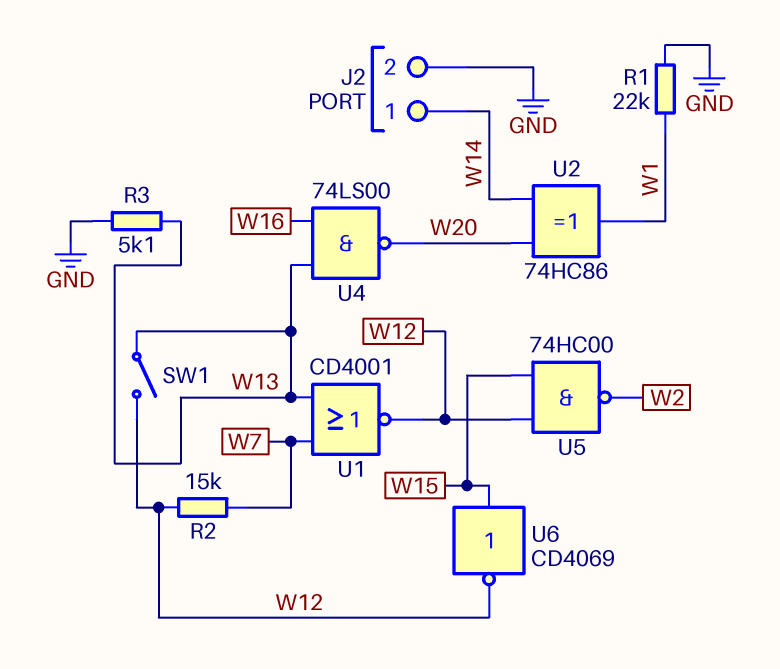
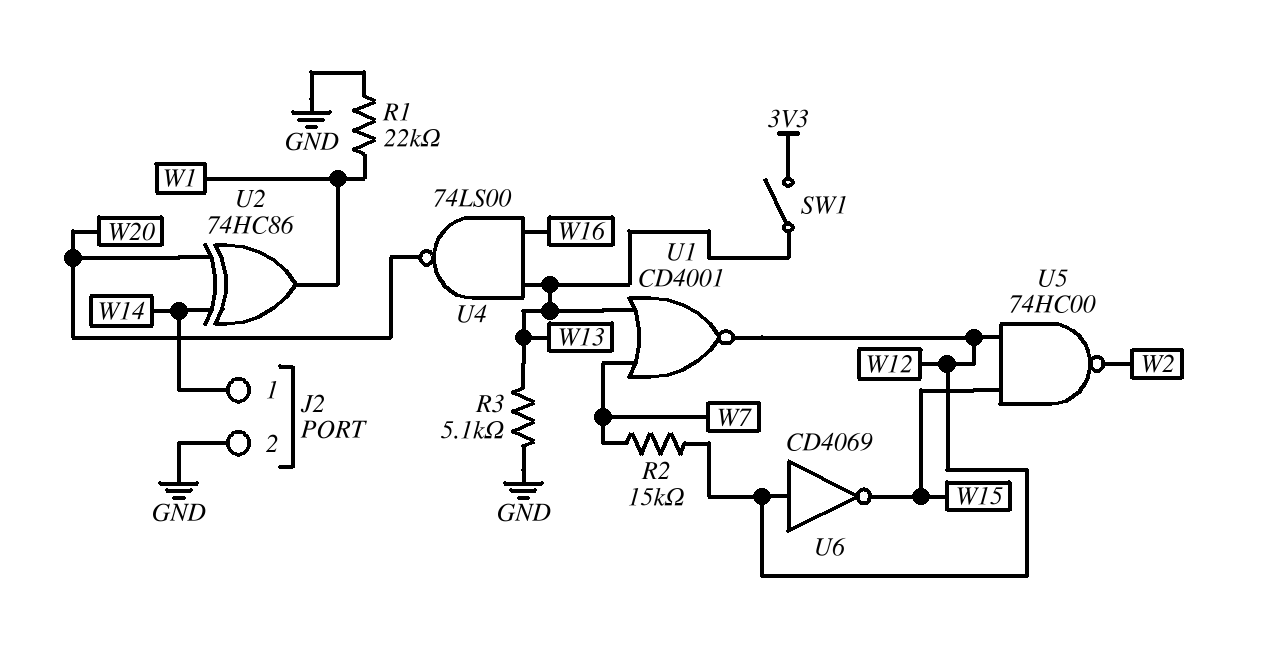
SW1: switch (W12, W13) -> switch (3V3, W13)
U6: NOT CD4069 (in W15, out W12) -> NOT CD4069 (in W12, out W15)

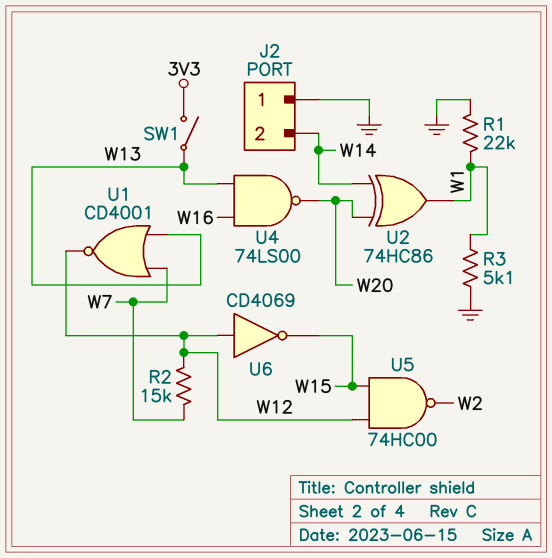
J2 pin 1: W14 -> GND
J2 pin 2: GND -> W14
R3: 5.1k (GND, W13) -> 5.1k (GND, W1)

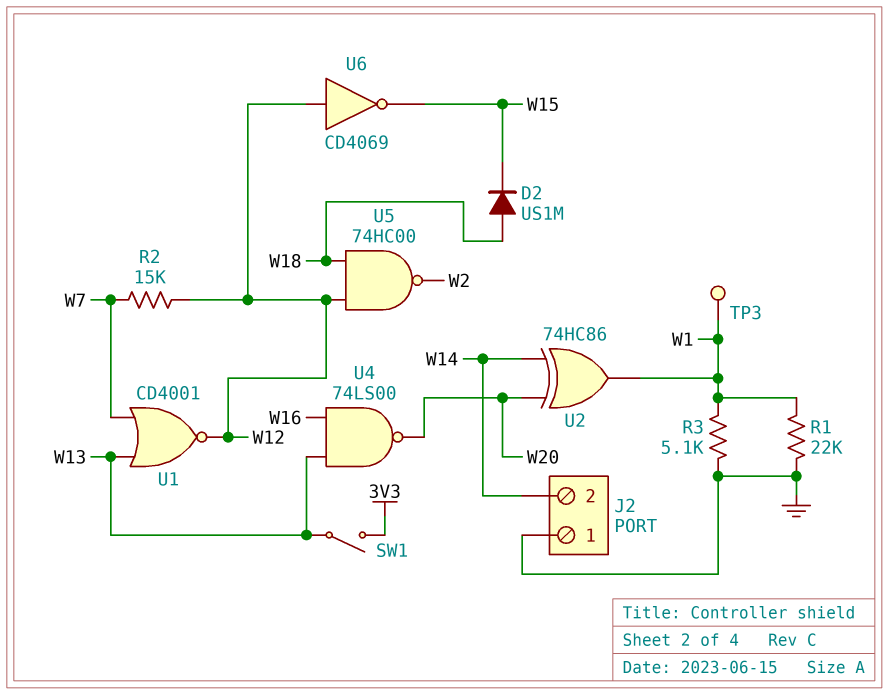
D2: none -> diode US1M (A W18, K W15)
TP3: none -> test point (W1)
U5: NAND 74HC00 (in W12, in W15, out W2) -> NAND 74HC00 (in W12, in W18, out W2)

